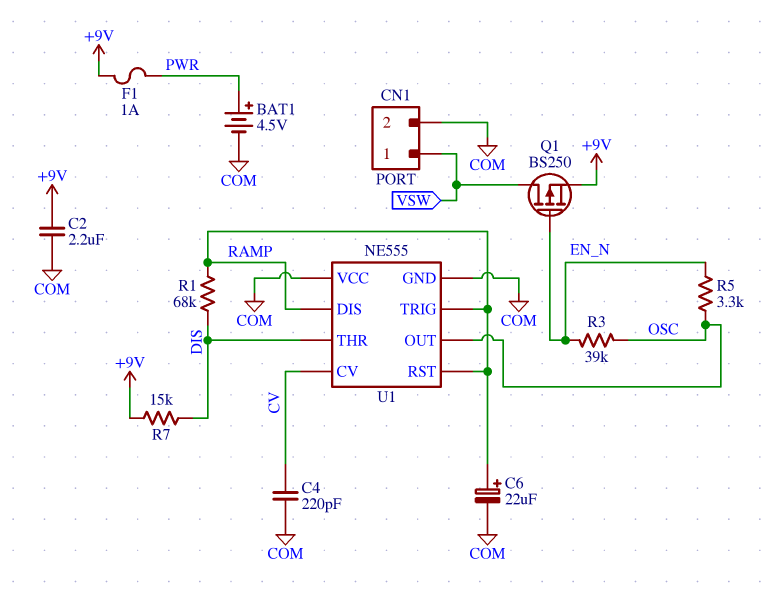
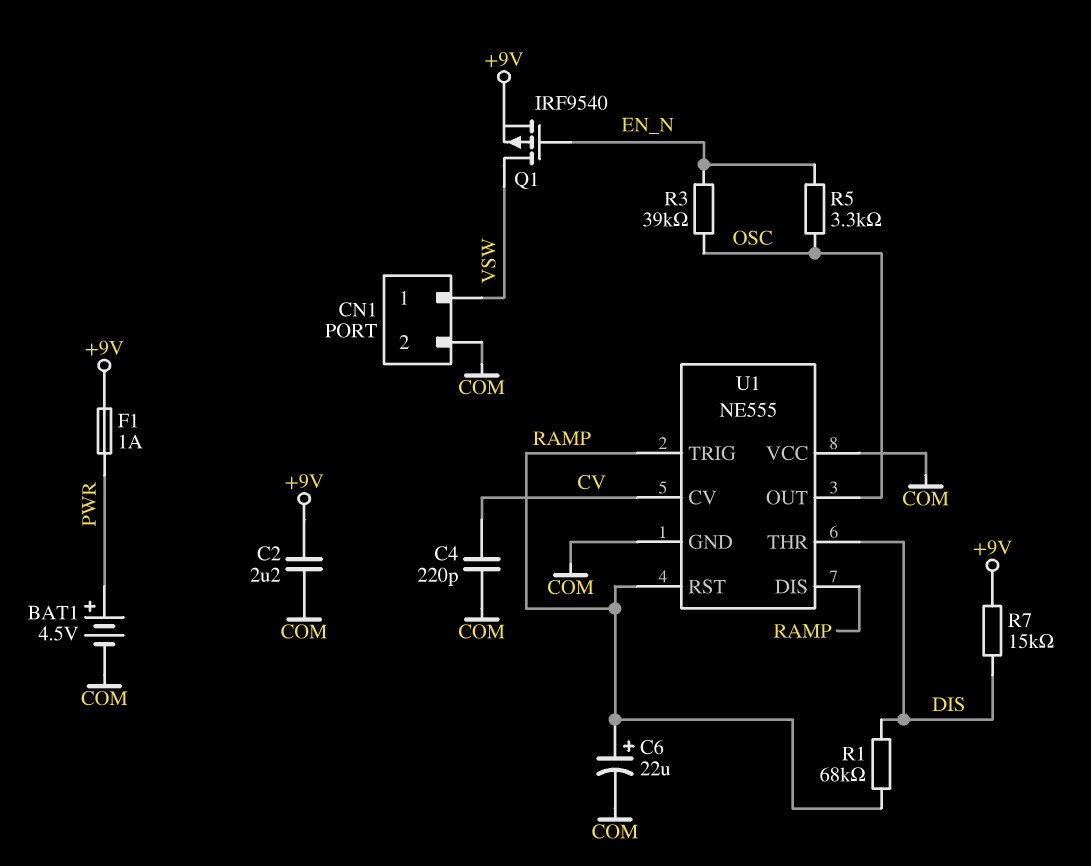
Q1: PMOS BS250 (G EN_N, D VSW, S +9V) -> PMOS IRF9540 (G EN_N, D VSW, S +9V)

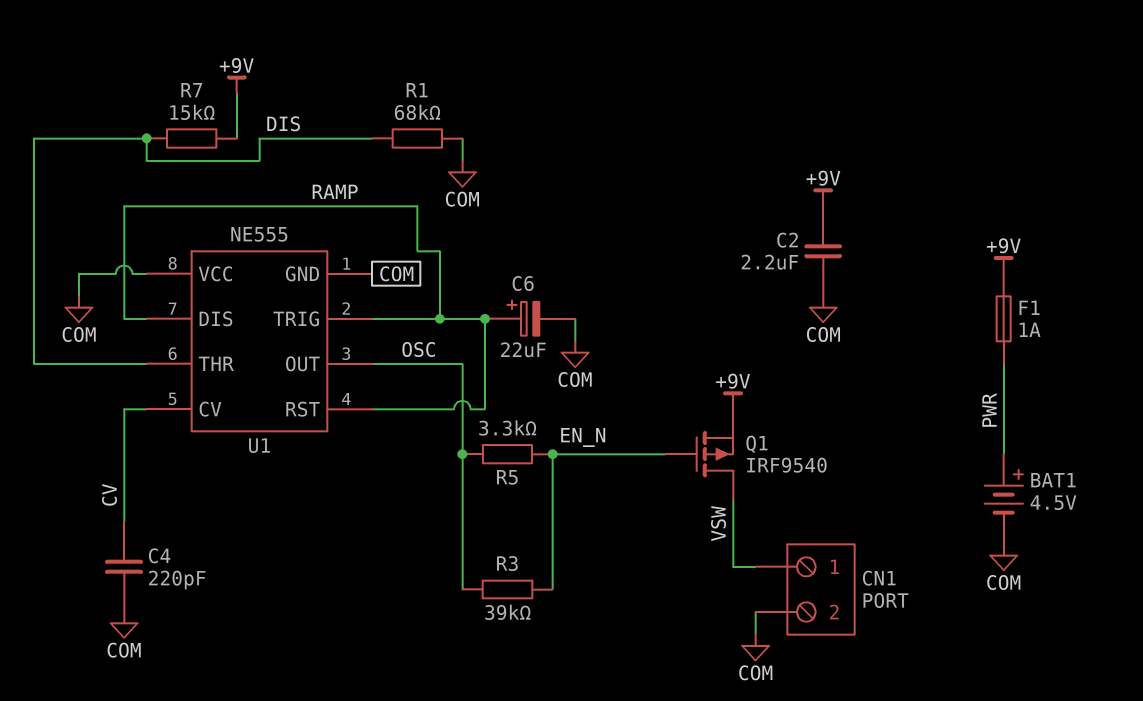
R1: 68k (DIS, RAMP) -> 68k (COM, DIS)

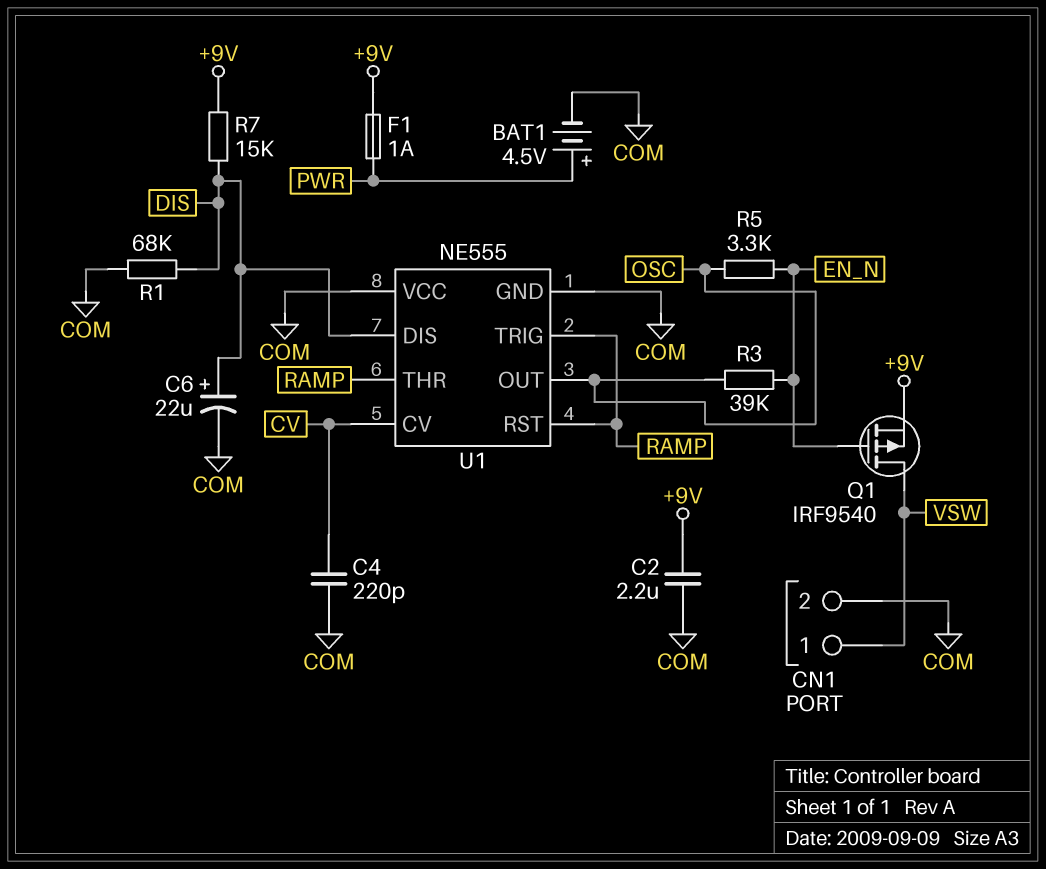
C6: 22uF (plus RAMP, minus COM) -> 22uF (plus DIS, minus COM)
U1 pin DIS: RAMP -> DIS
U1 pin THR: DIS -> RAMP

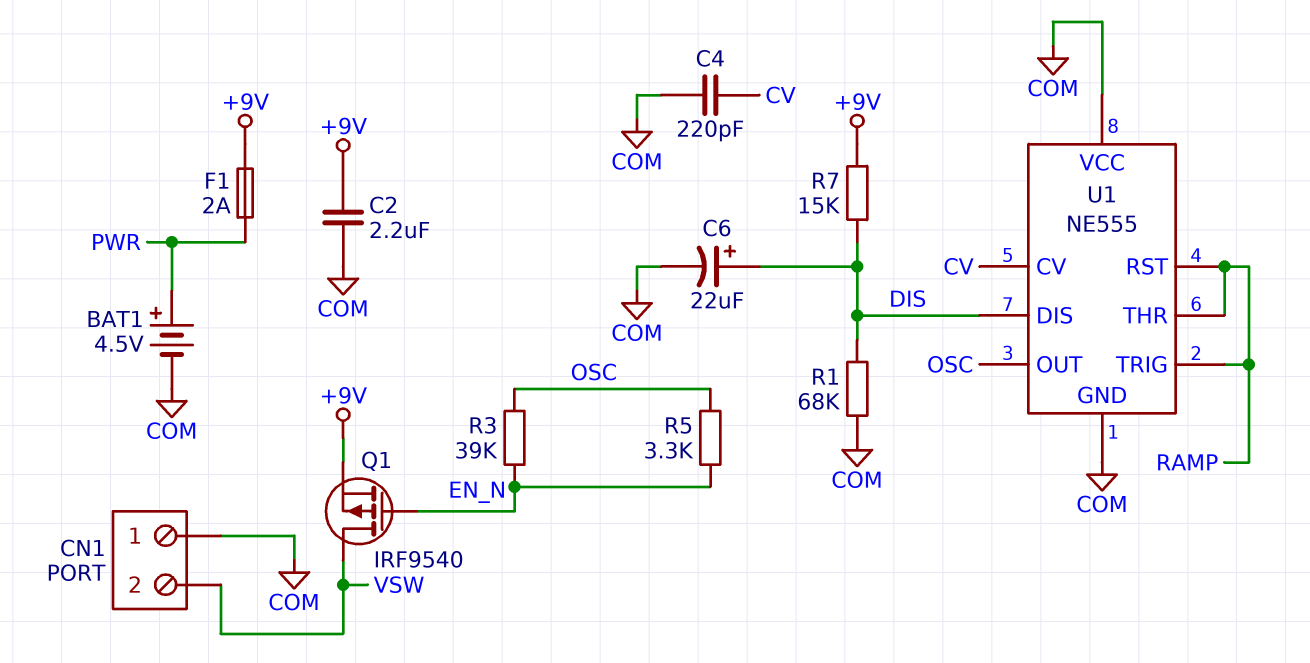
CN1 pin 1: VSW -> COM
CN1 pin 2: COM -> VSW
F1: 1A (+9V, PWR) -> 2A (+9V, PWR)

